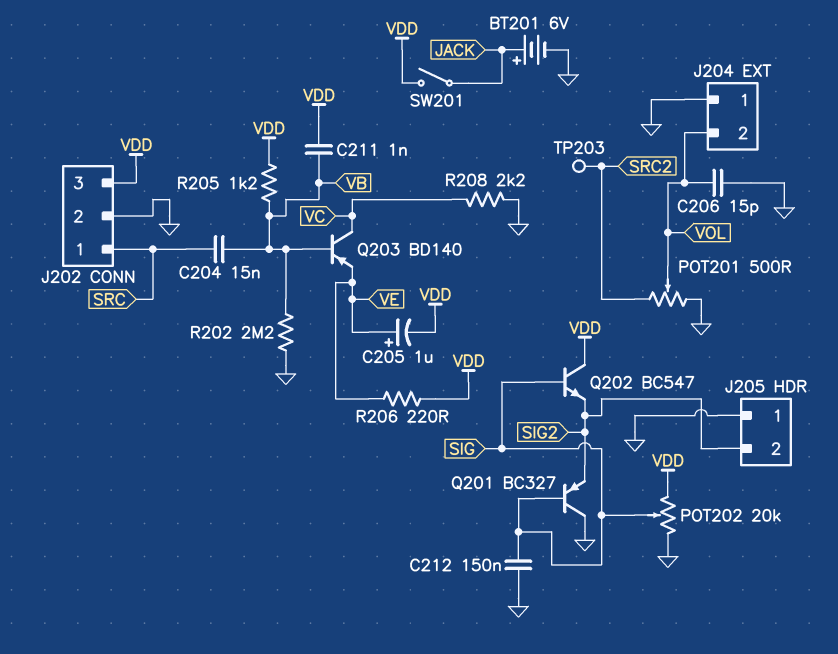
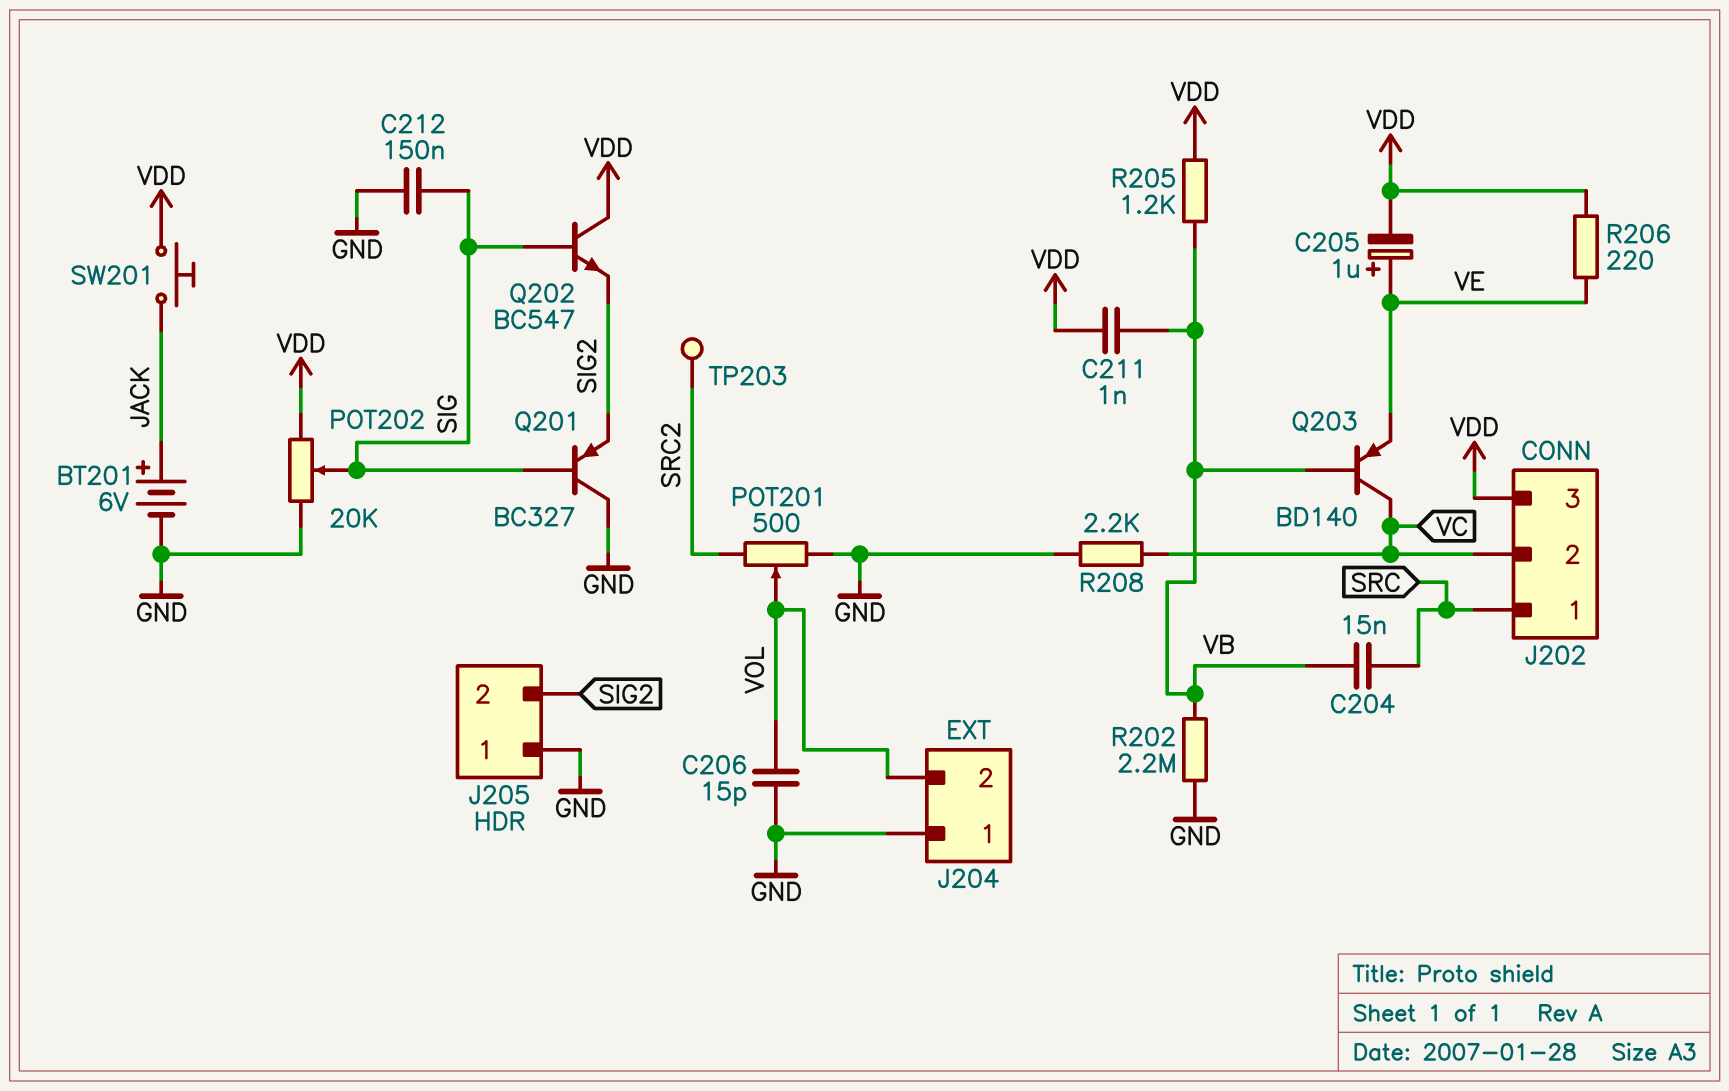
J202 pin 2: GND -> VC
SW201: switch (JACK, VDD) -> button (JACK, VDD)

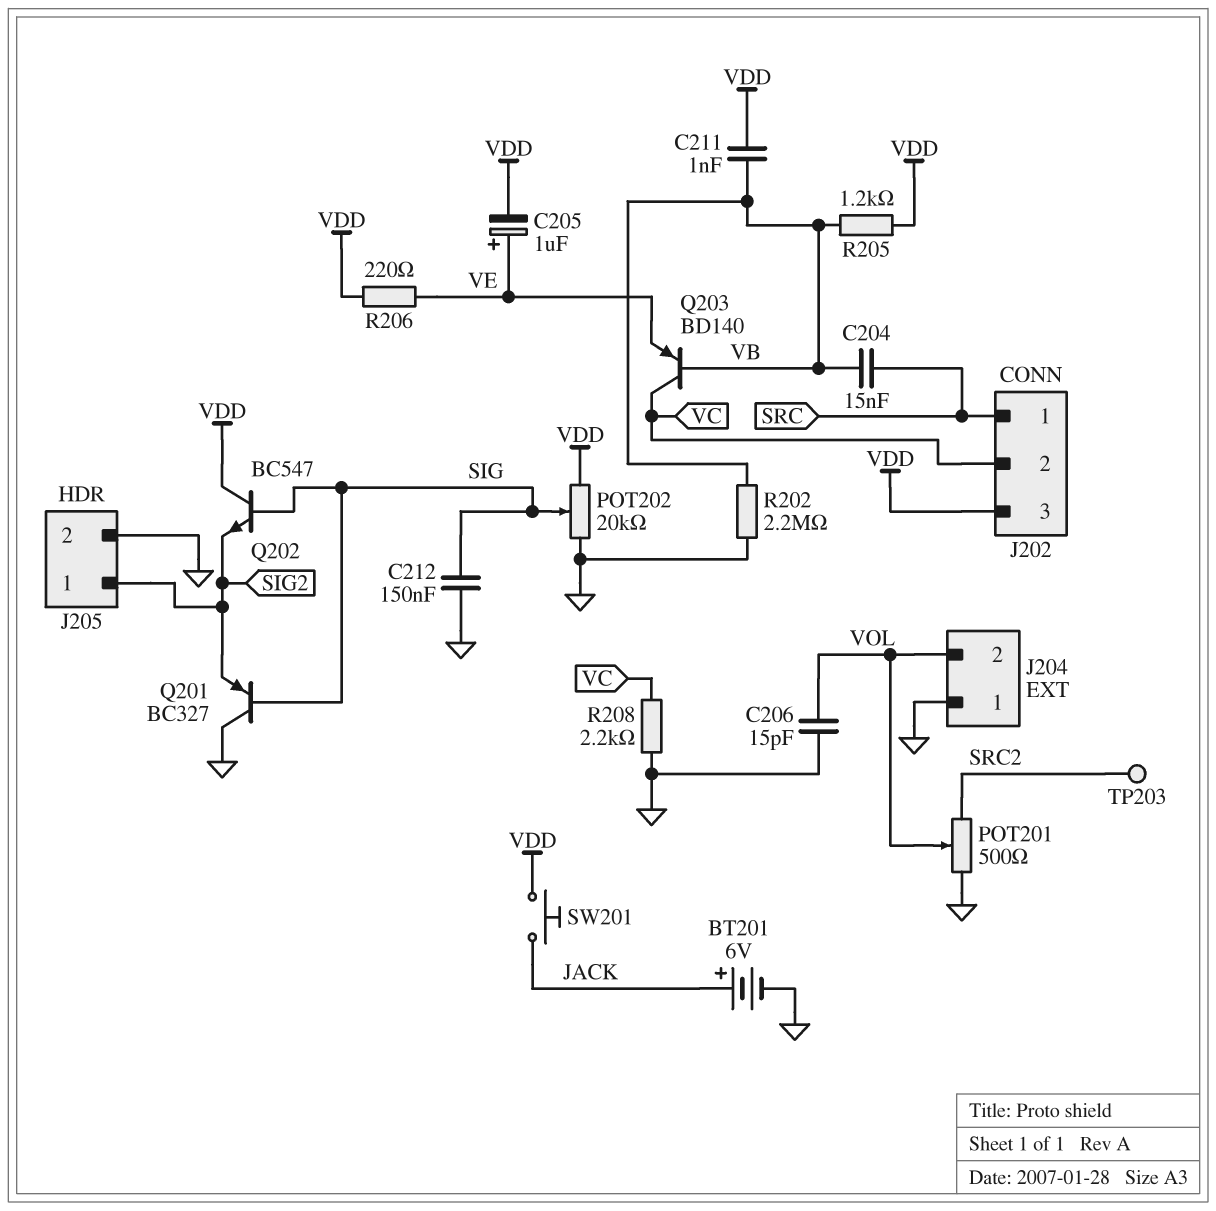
J205 pin 1: GND -> SIG2
J205 pin 2: SIG2 -> GND

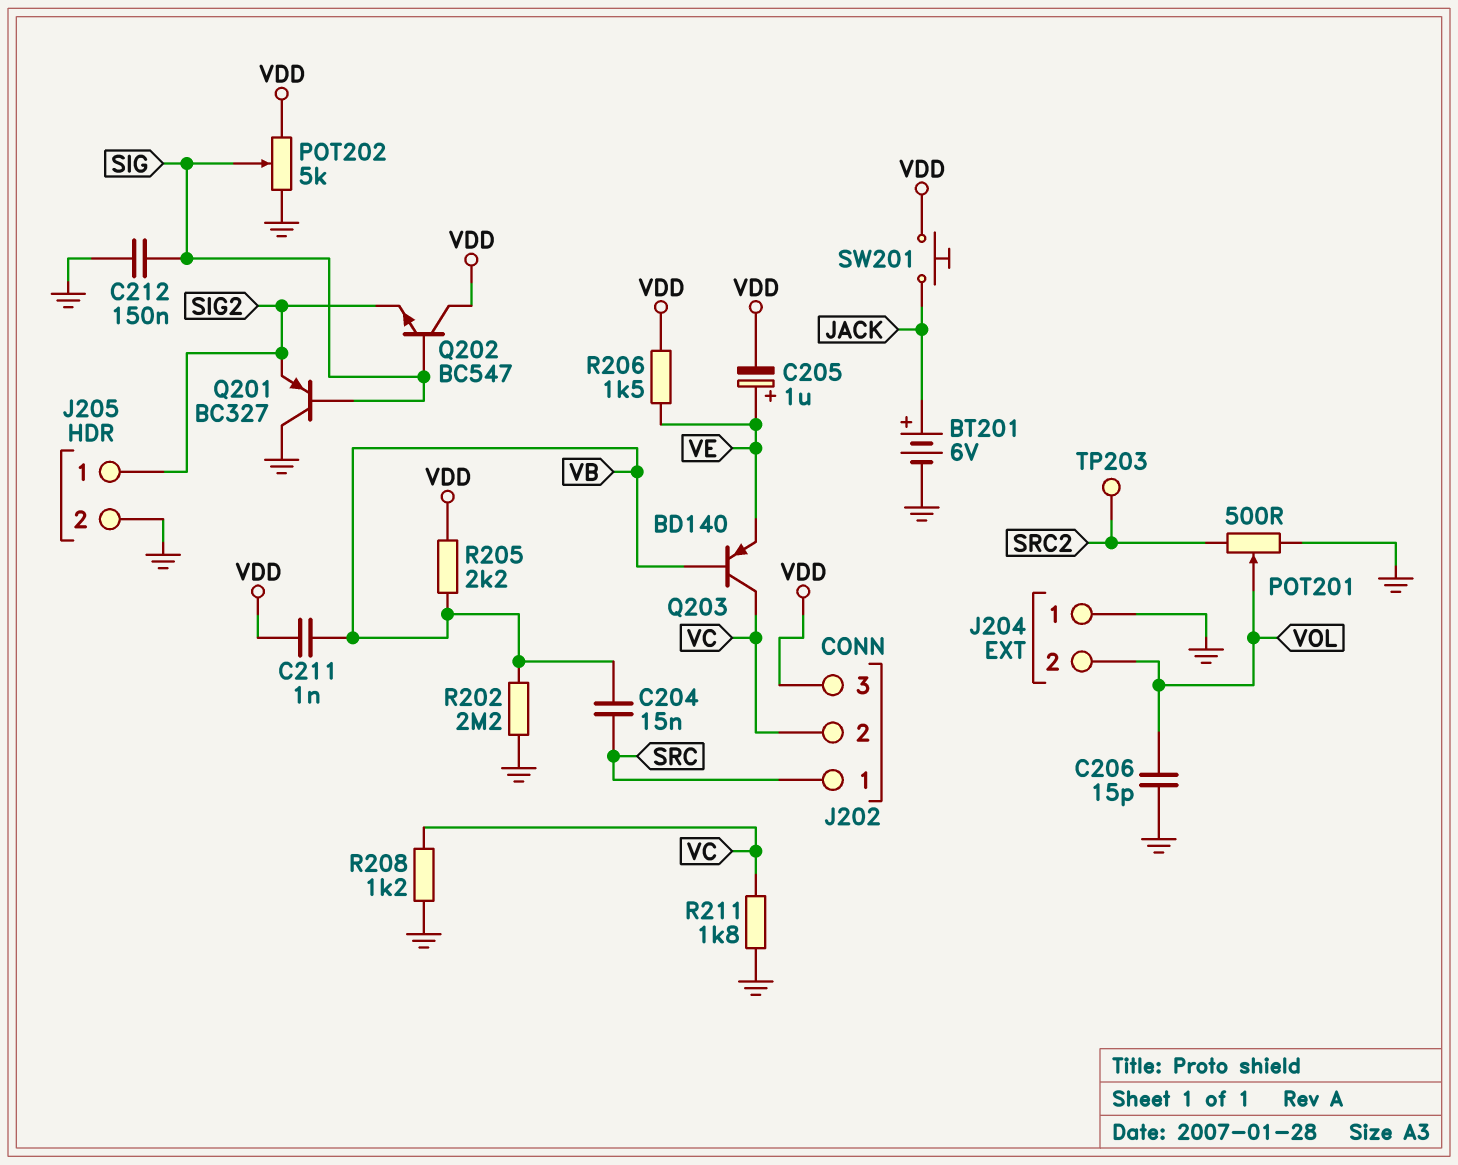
POT202: 20k (GND, VDD, wiper SIG) -> 5k (GND, VDD, wiper SIG)
R205: 1.2k (VB, VDD) -> 2.2k (VB, VDD)
R206: 220 (VDD, VE) -> 1.5k (VDD, VE)
R208: 2.2k (GND, VC) -> 1.2k (GND, VC)
R211: none -> 1.8k (GND, VC)

